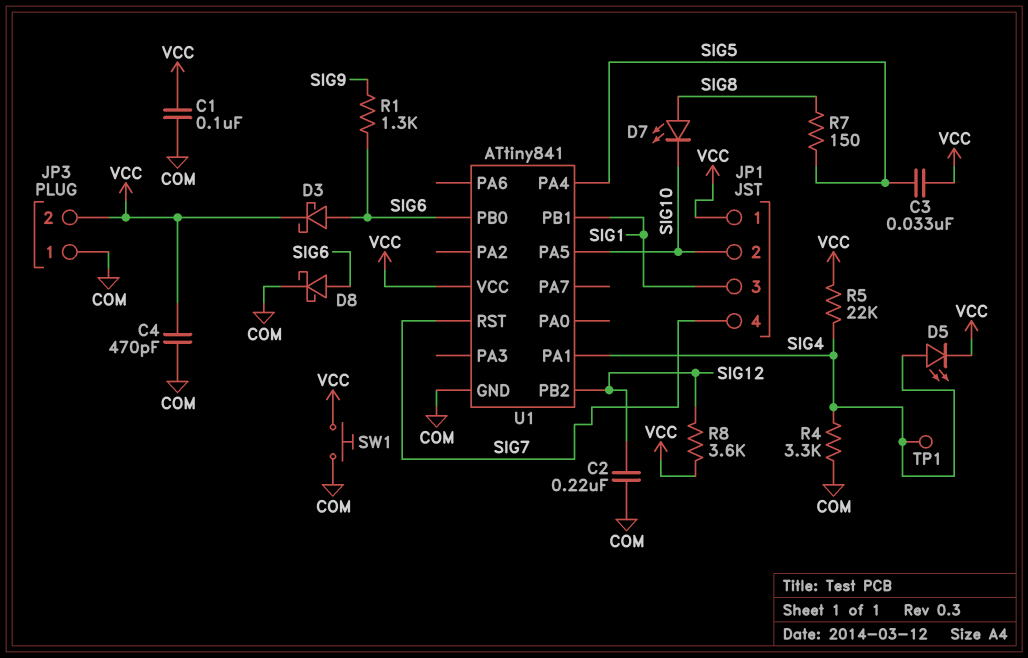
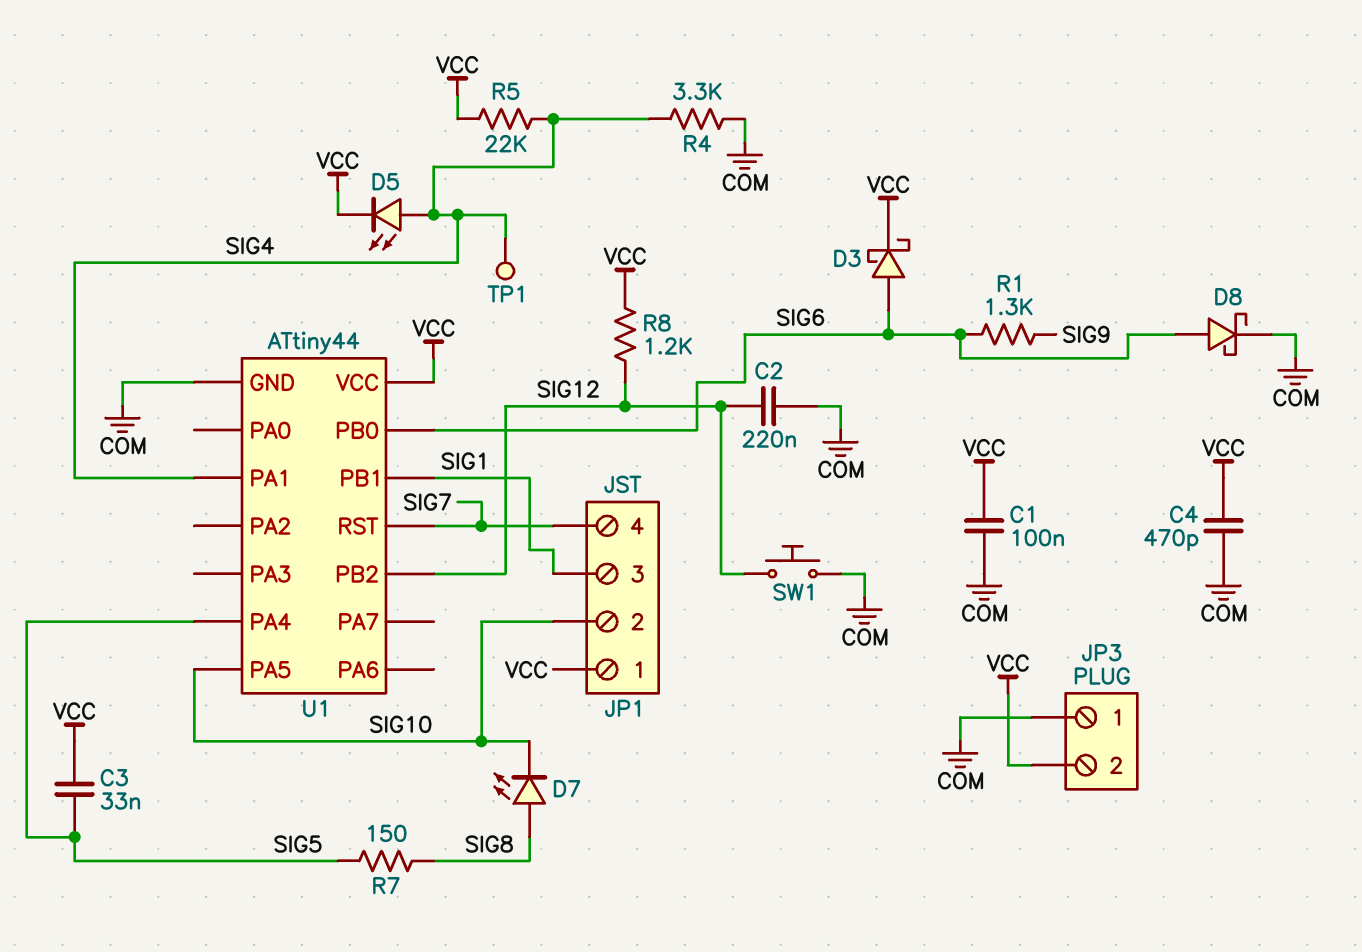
R8: 3.6k (SIG12, VCC) -> 1.2k (SIG12, VCC)
SW1: button (COM, VCC) -> button (COM, SIG12)
U1: ATtiny841 -> ATtiny44

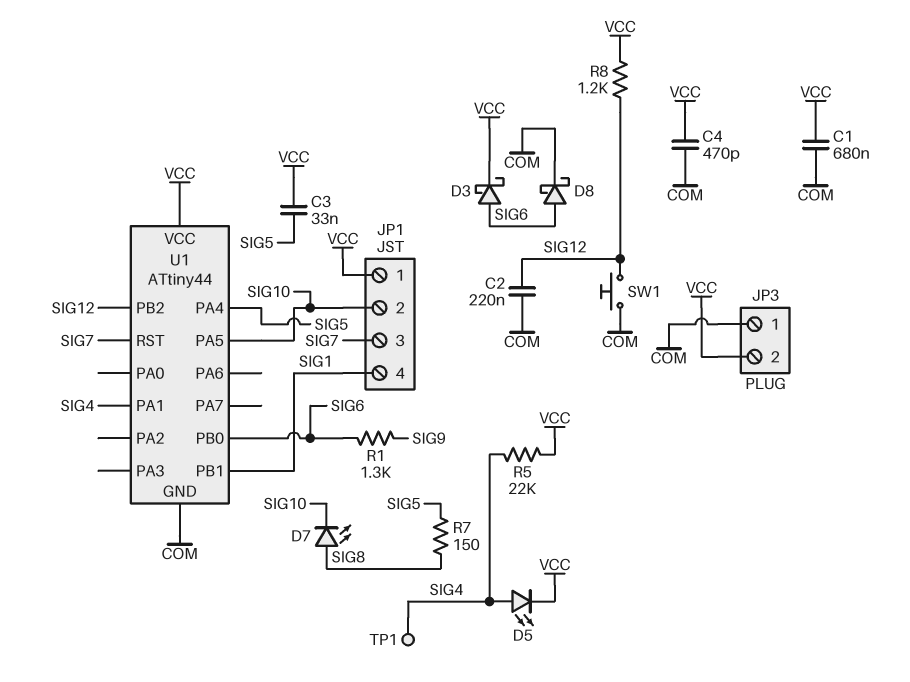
C1: 100nF (COM, VCC) -> 680nF (COM, VCC)
JP1 pin 3: SIG1 -> SIG7
JP1 pin 4: SIG7 -> SIG1
R4: 3.3k (COM, SIG4) -> none

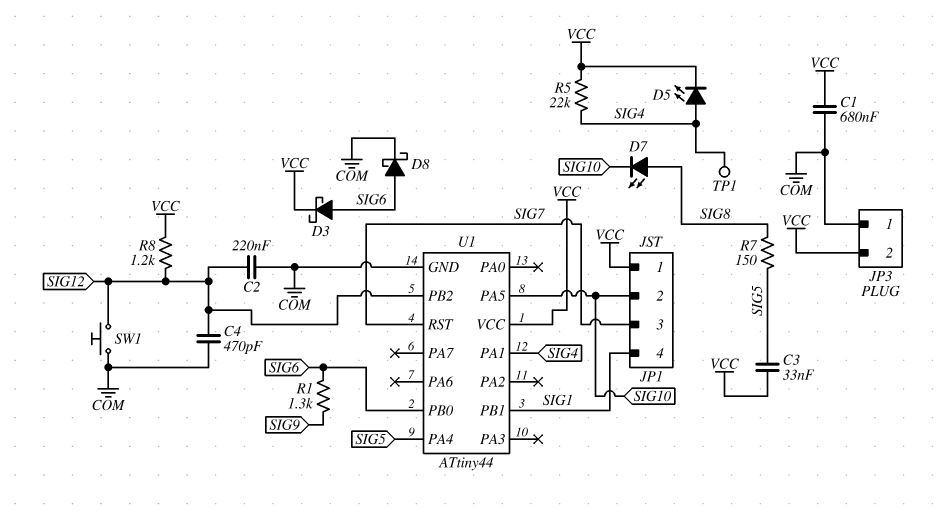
C4: 470pF (COM, VCC) -> 470pF (COM, SIG12)

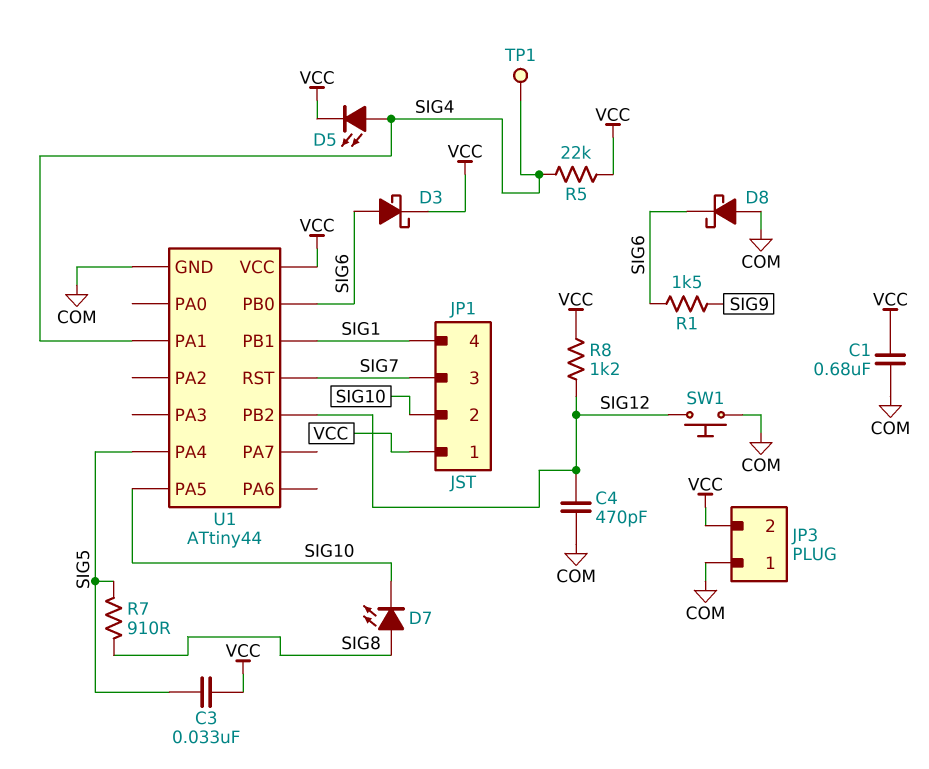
C2: 220nF (COM, SIG12) -> none
D8: schottky (A SIG6, K COM) -> schottky (A COM, K SIG6)
R1: 1.3k (SIG6, SIG9) -> 1.5k (SIG6, SIG9)
R7: 150 (SIG5, SIG8) -> 910 (SIG5, SIG8)

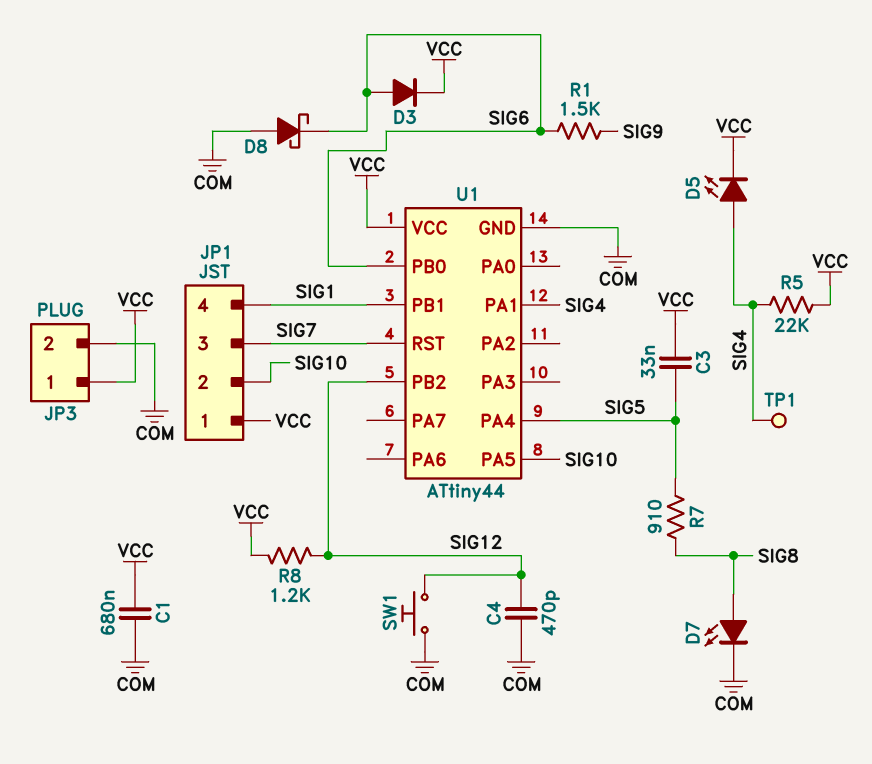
D3: schottky (A SIG6, K VCC) -> diode (A SIG6, K VCC)
D7: LED (A SIG8, K SIG10) -> LED (A SIG8, K COM)
JP3 pin 1: COM -> VCC
JP3 pin 2: VCC -> COM

